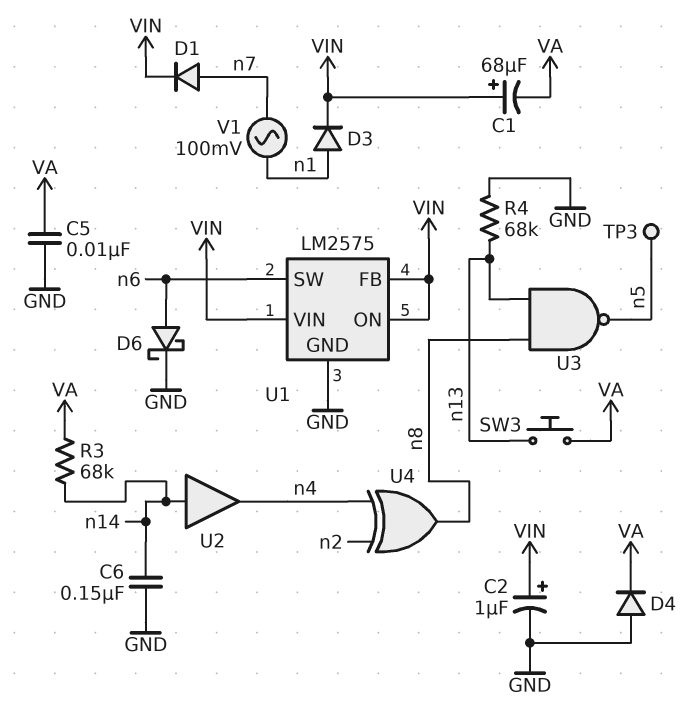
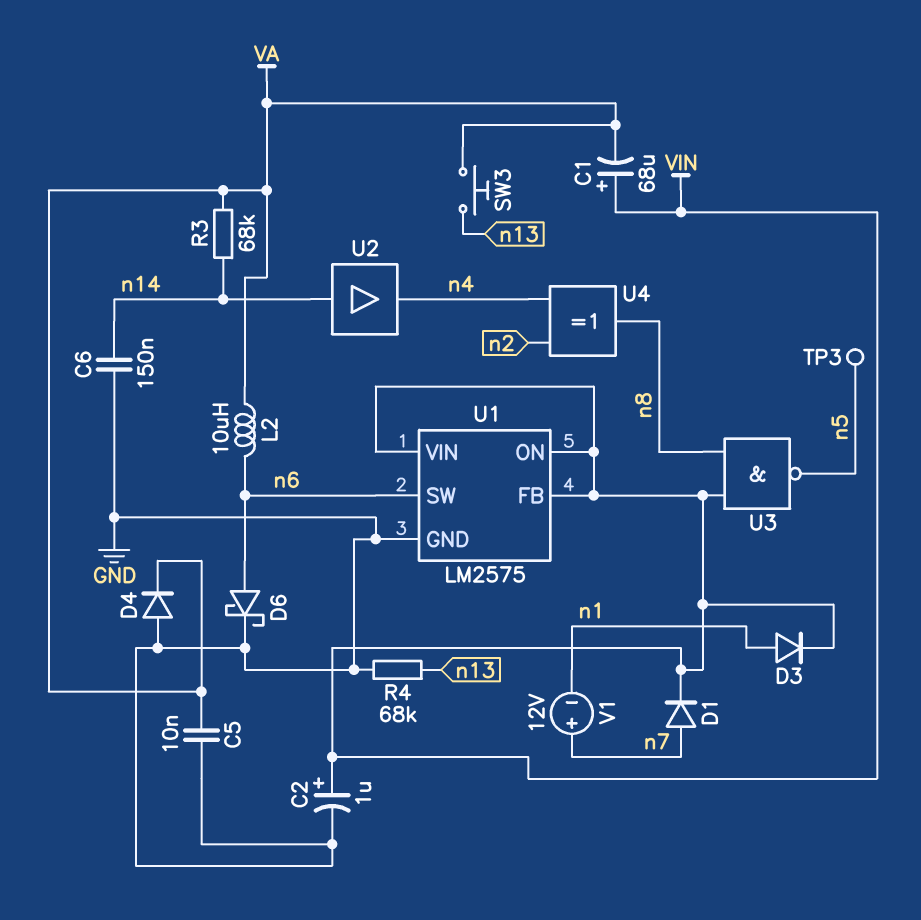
L2: none -> 10uH (VA, n6)
U3: NAND (in n8, in n13, out n5) -> NAND (in VIN, in n8, out n5)
V1: AC 100mV (n1, n7) -> 12V (plus n7, minus n1)

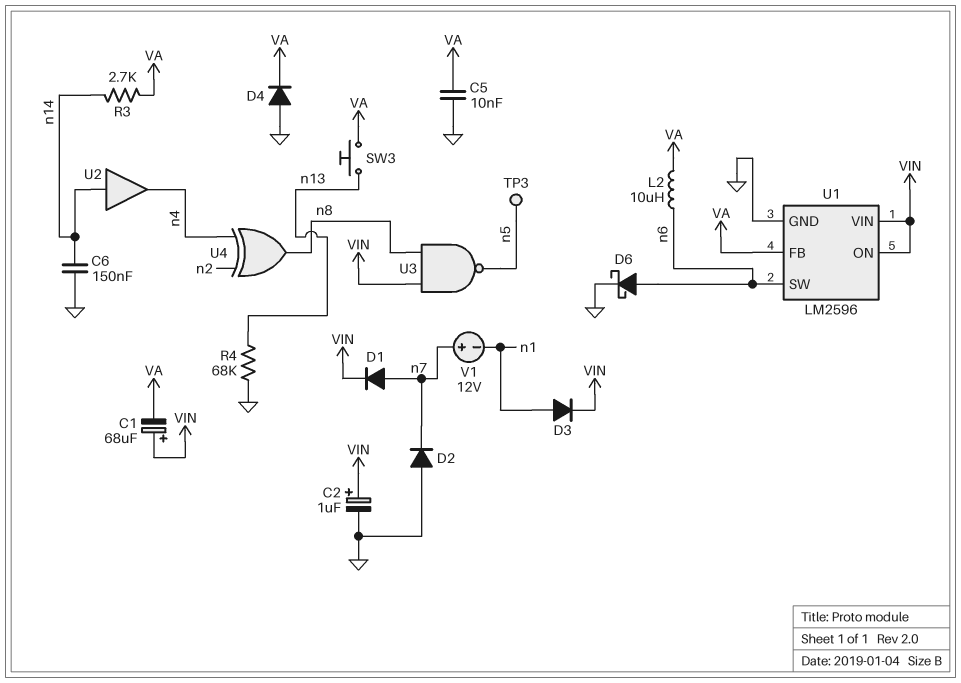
D2: none -> diode (A GND, K n7)
R3: 68k (VA, n14) -> 2.7k (VA, n14)
U1: LM2575 -> LM2596
U1 pin FB: VIN -> VA

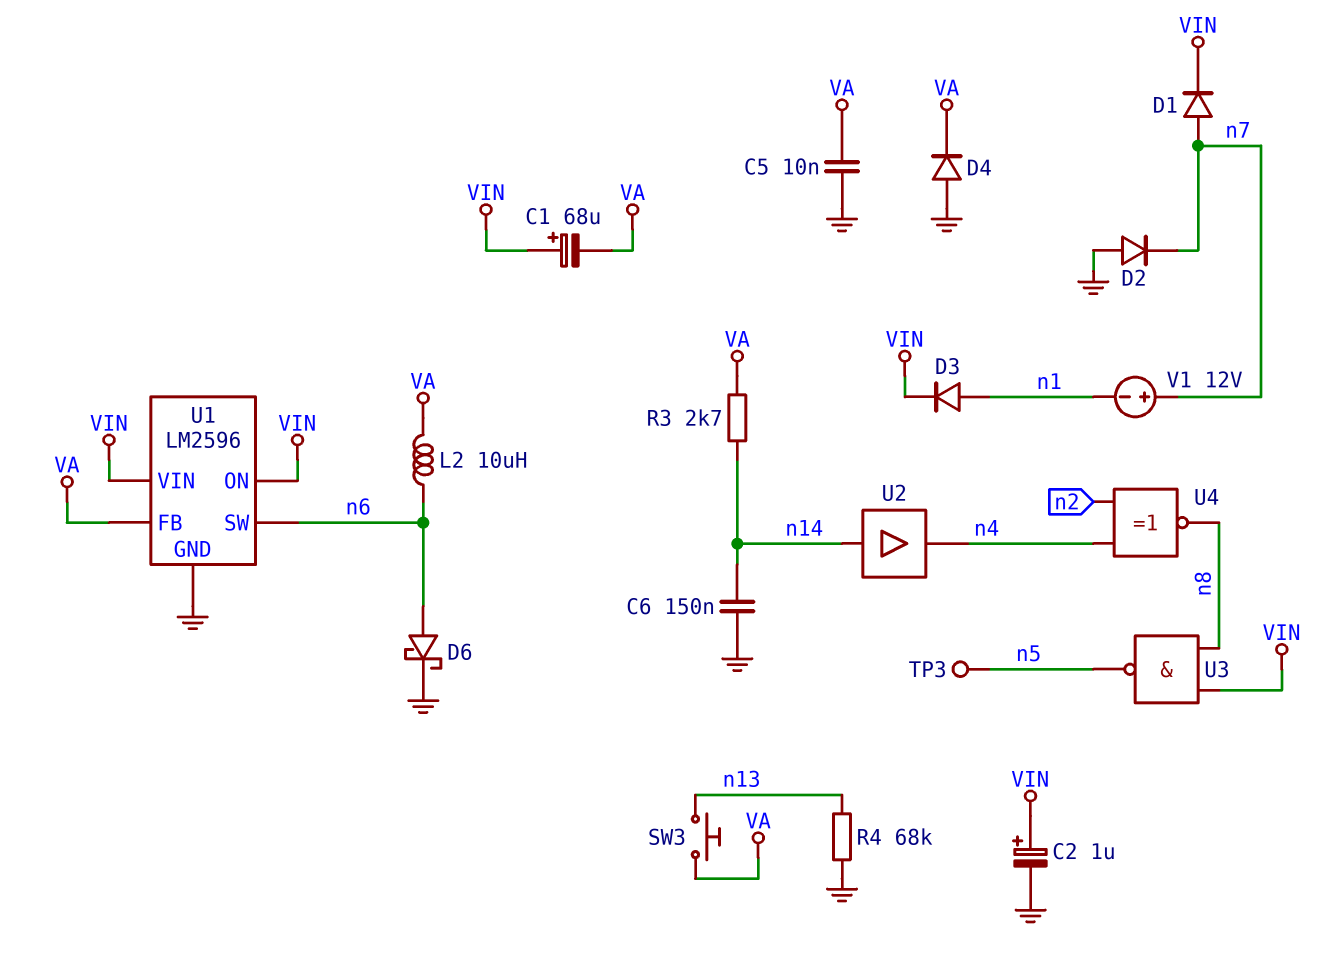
U4: XOR (in n2, in n4, out n8) -> XNOR (in n2, in n4, out n8)

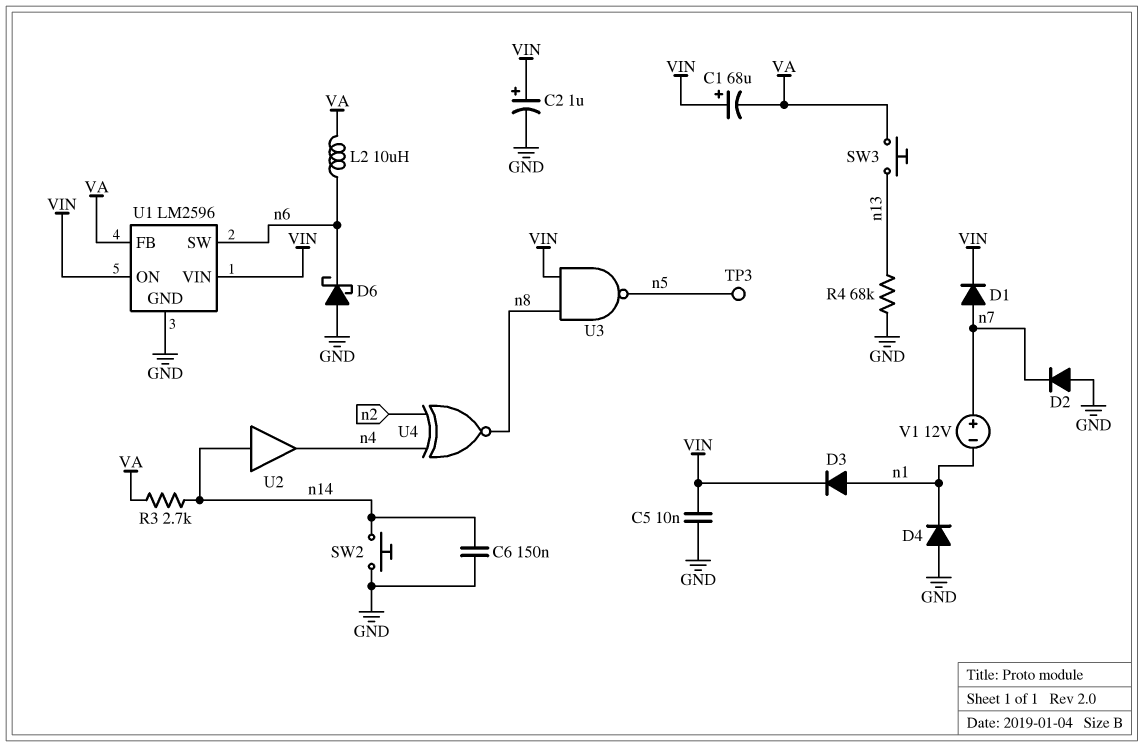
C5: 10nF (GND, VA) -> 10nF (GND, VIN)
D4: diode (A GND, K VA) -> diode (A GND, K n1)
D6: schottky (A n6, K GND) -> schottky (A GND, K n6)
SW2: none -> button (GND, n14)

